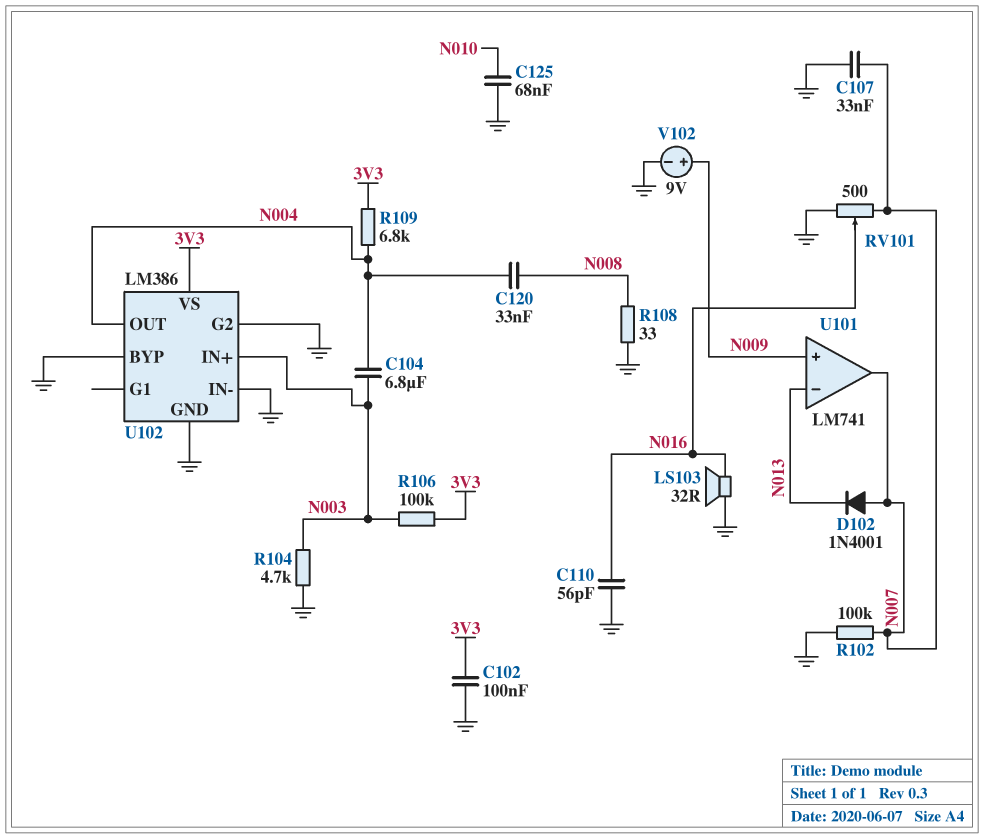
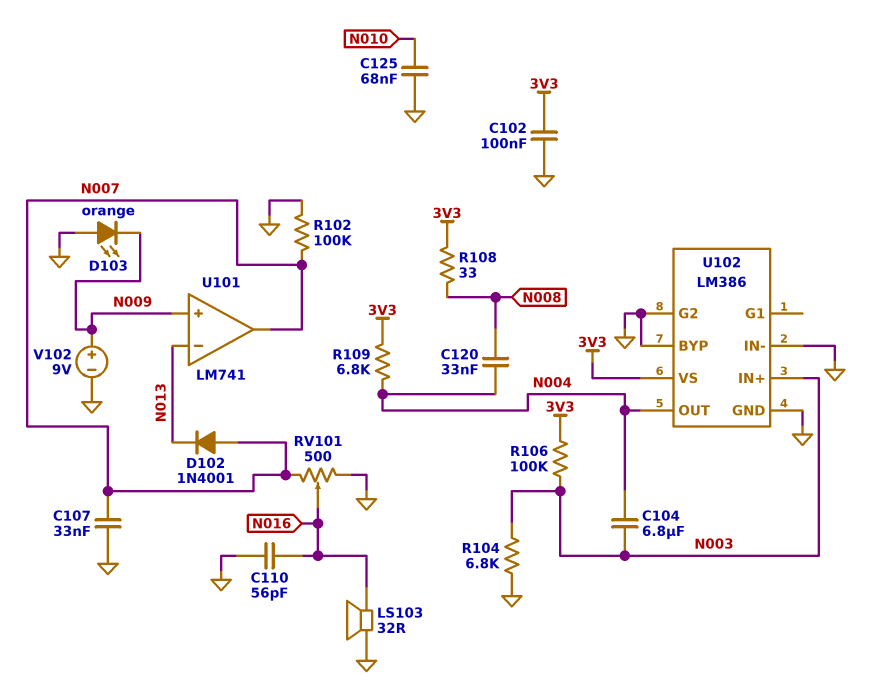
D103: none -> LED orange (A GND, K N009)
R104: 4.7k (GND, N003) -> 6.8k (GND, N003)
R108: 33 (GND, N008) -> 33 (3V3, N008)

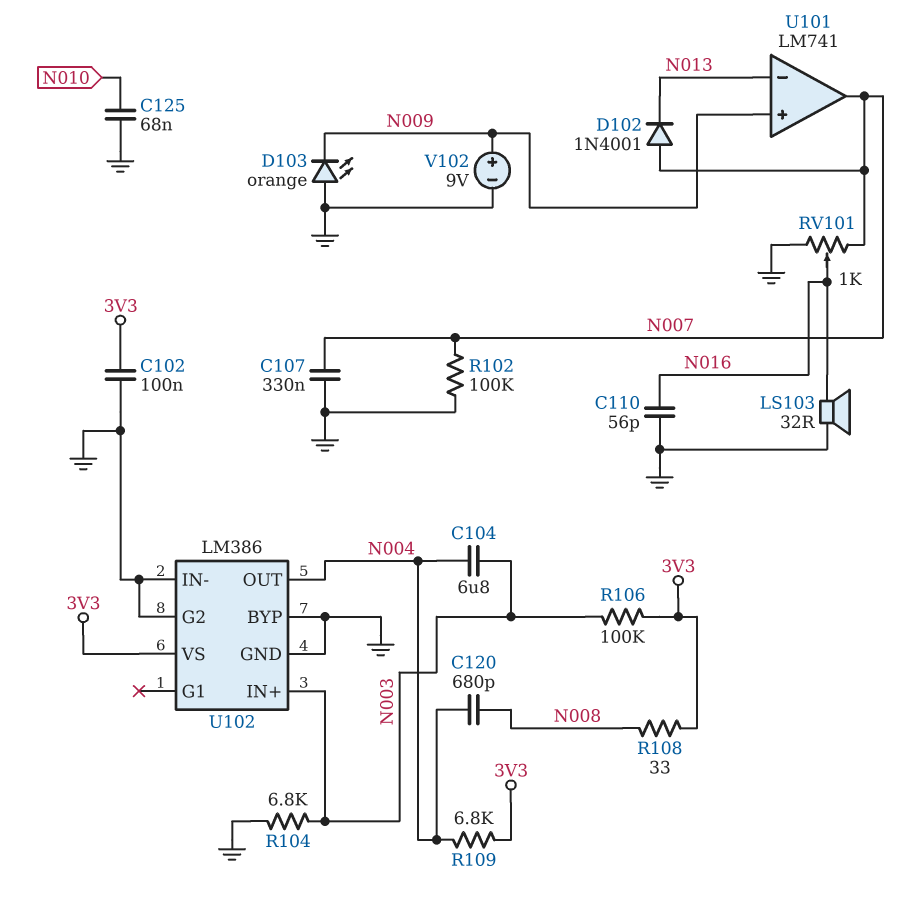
C107: 33nF (GND, N007) -> 330nF (GND, N007)
C120: 33nF (N004, N008) -> 680pF (N004, N008)
RV101: 500 (GND, N007, wiper N016) -> 1k (GND, N007, wiper N016)

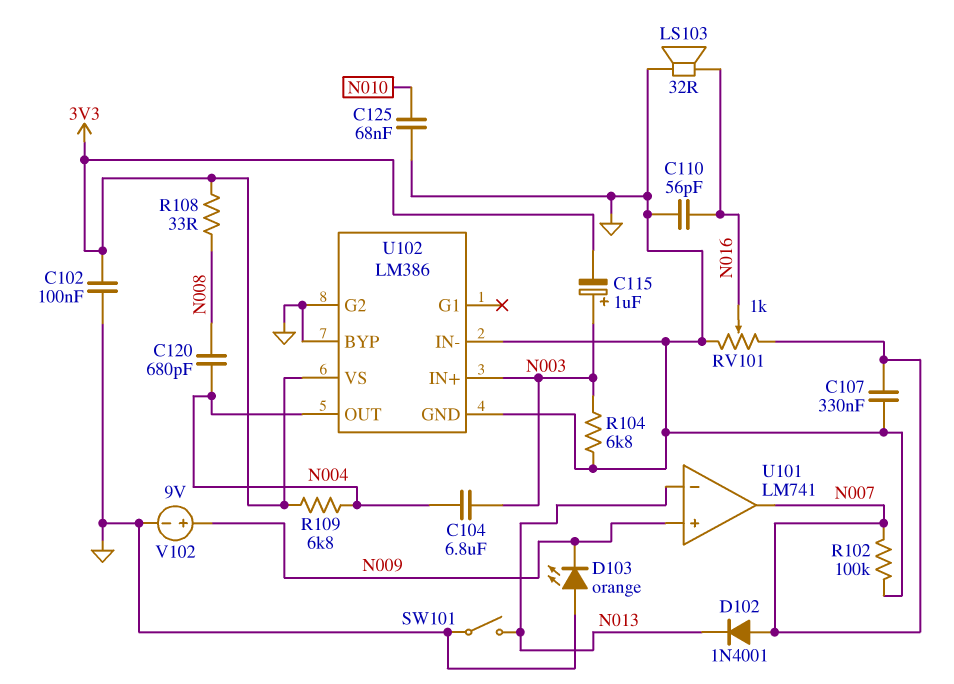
C115: none -> 1uF (plus N003, minus 3V3)
R106: 100k (3V3, N003) -> none
SW101: none -> switch (GND, N013)

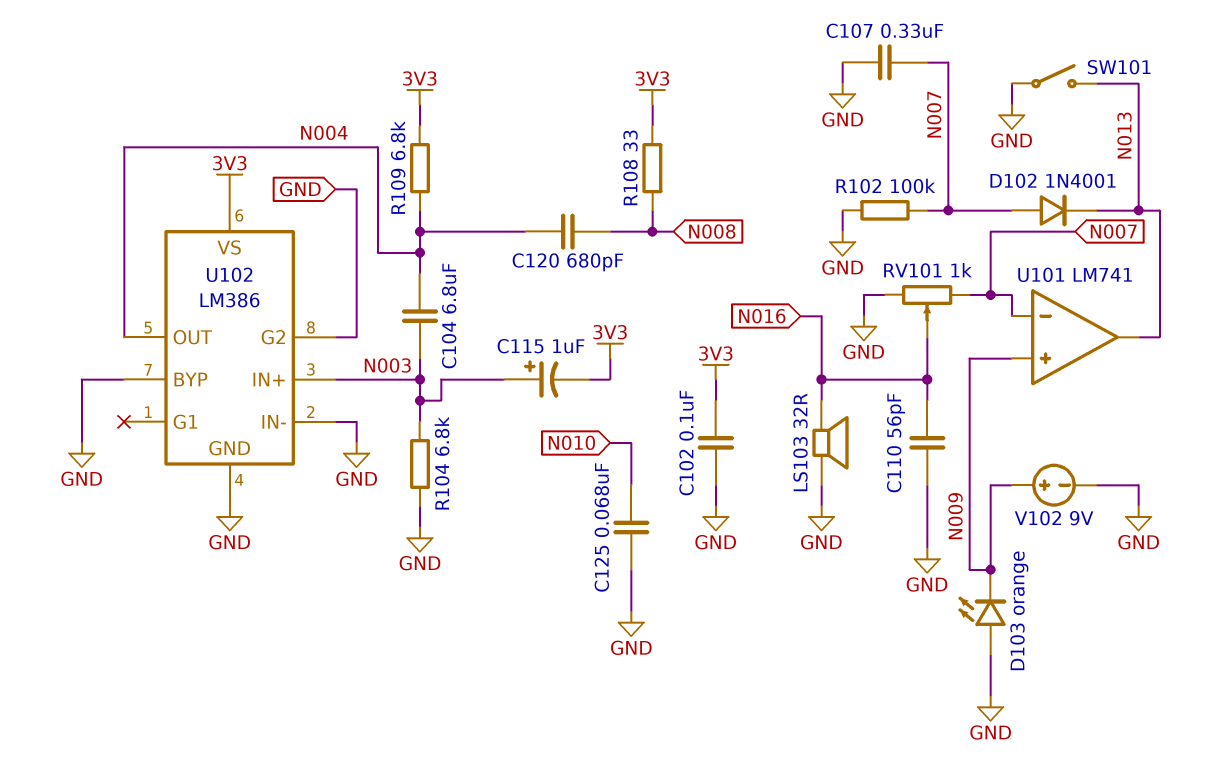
U101 pin in-: N013 -> N007
U101 pin out: N007 -> N013

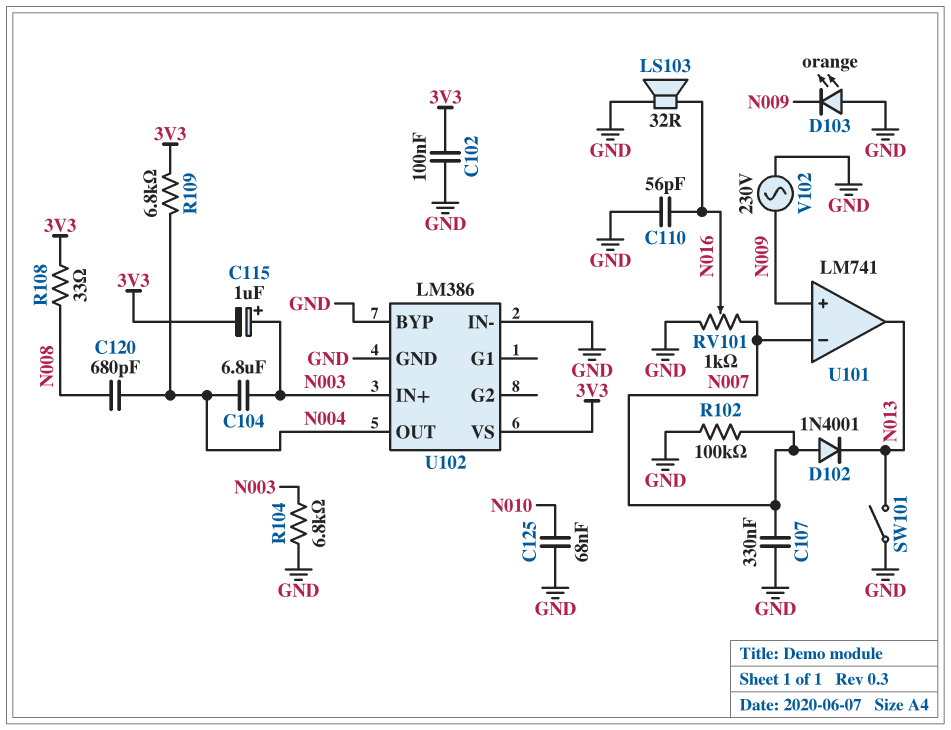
U102 pin G2: GND -> none
V102: 9V (plus N009, minus GND) -> AC 230V (GND, N009)

